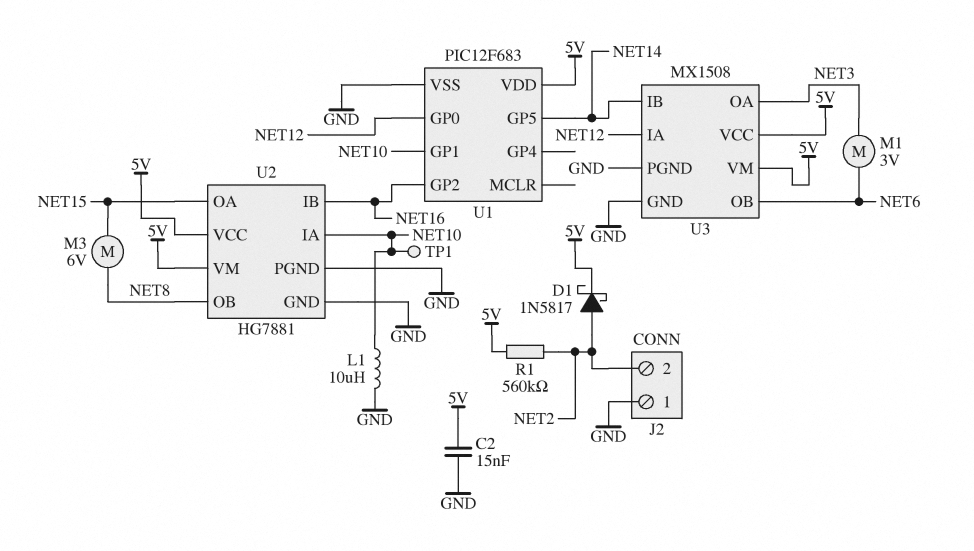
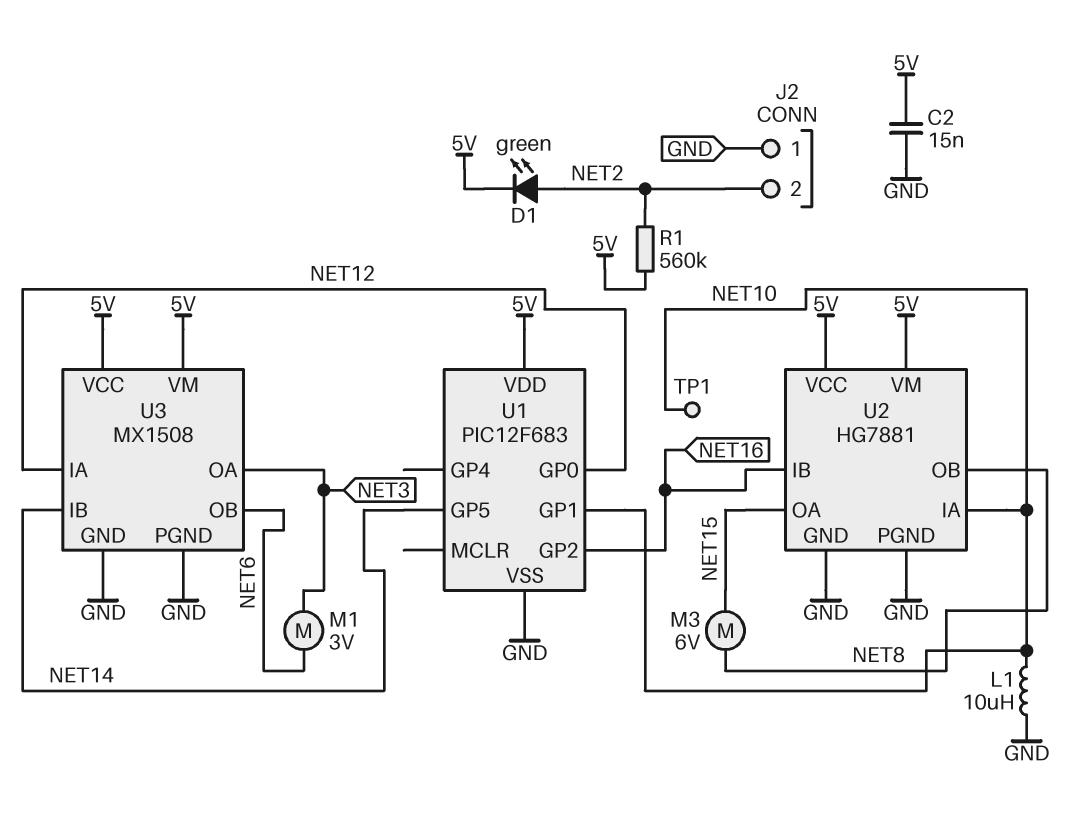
D1: schottky 1N5817 (A NET2, K 5V) -> LED green (A NET2, K 5V)

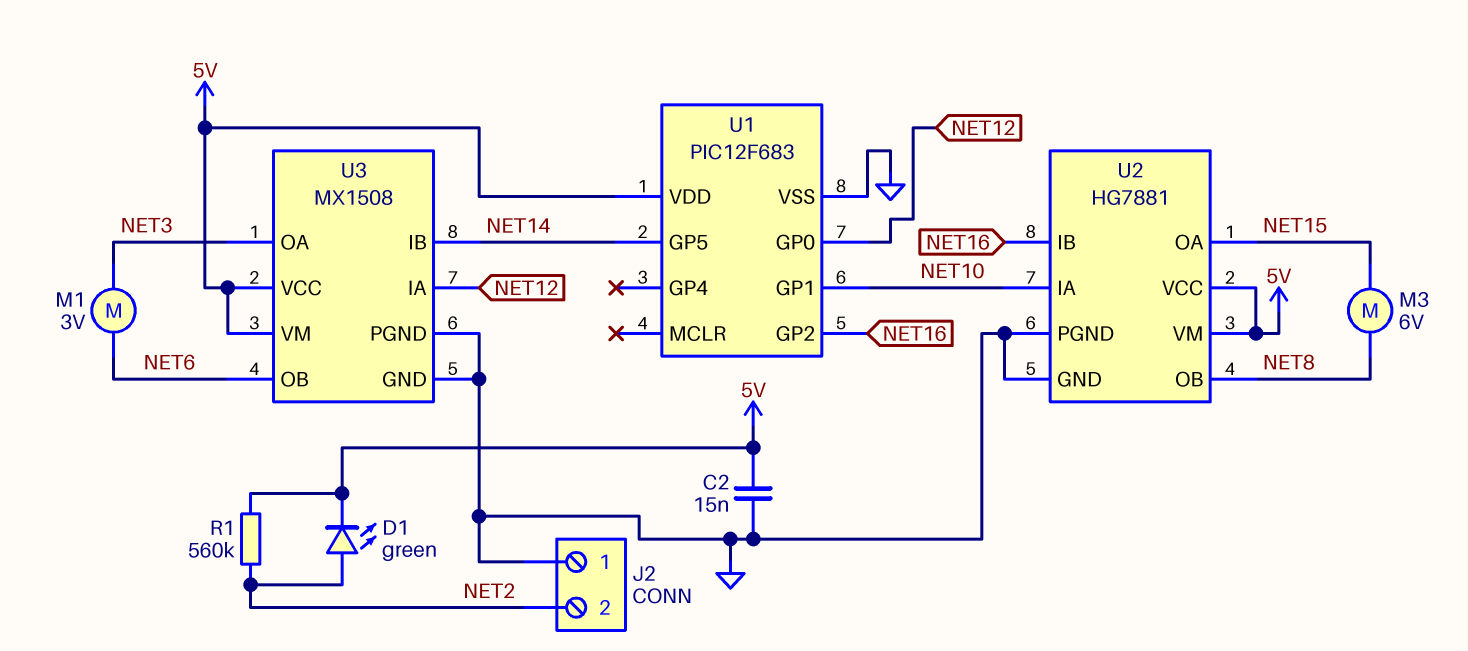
L1: 10uH (GND, NET10) -> none
TP1: test point (NET10) -> none

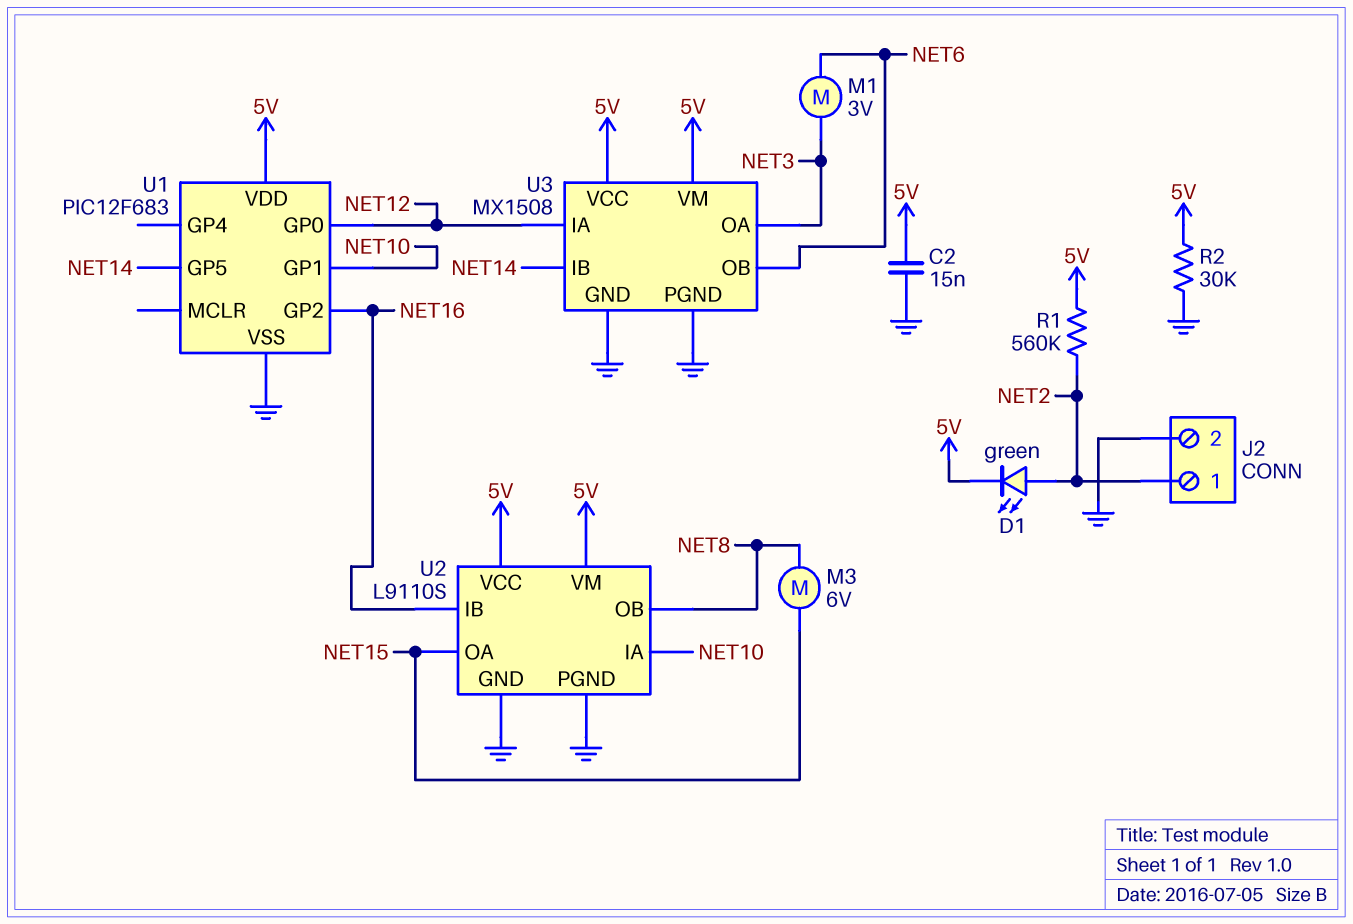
J2 pin 1: GND -> NET2
J2 pin 2: NET2 -> GND
R2: none -> 30k (5V, GND)
U2: HG7881 -> L9110S

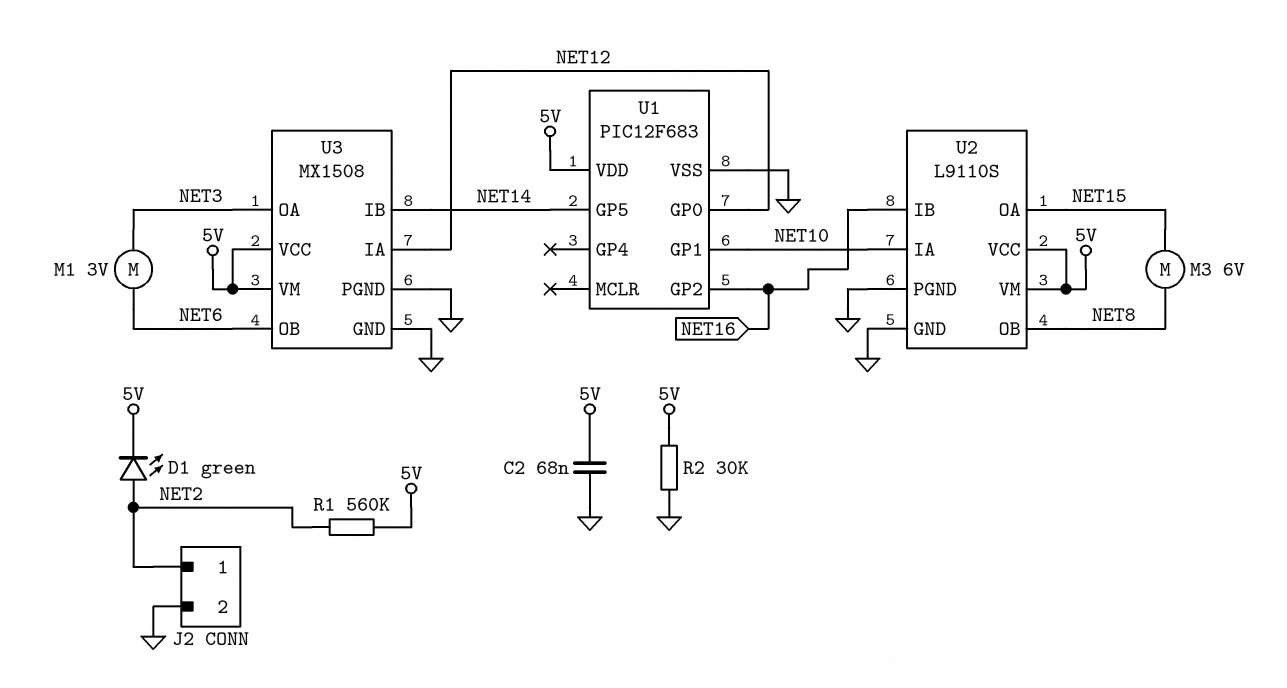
C2: 15nF (5V, GND) -> 68nF (5V, GND)

